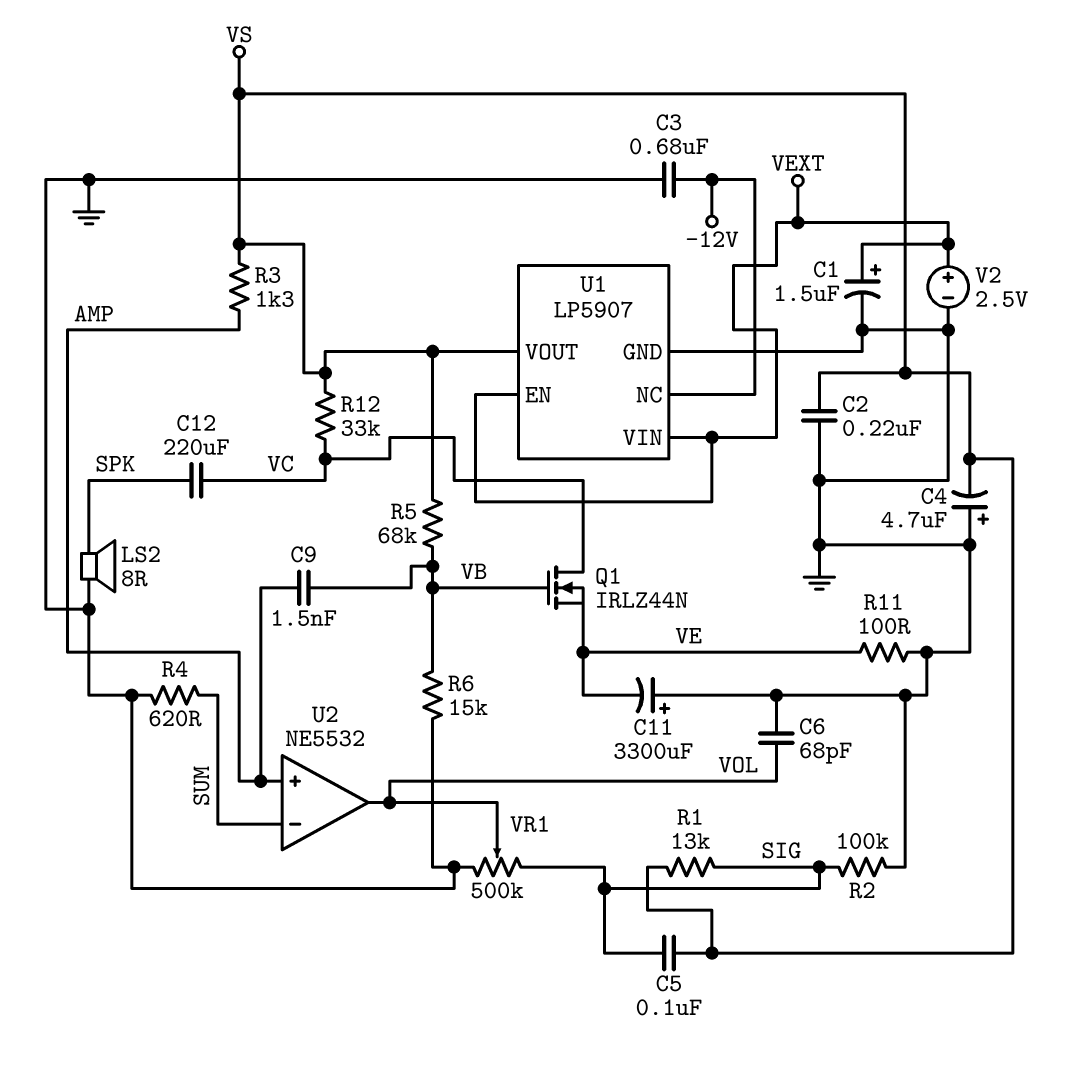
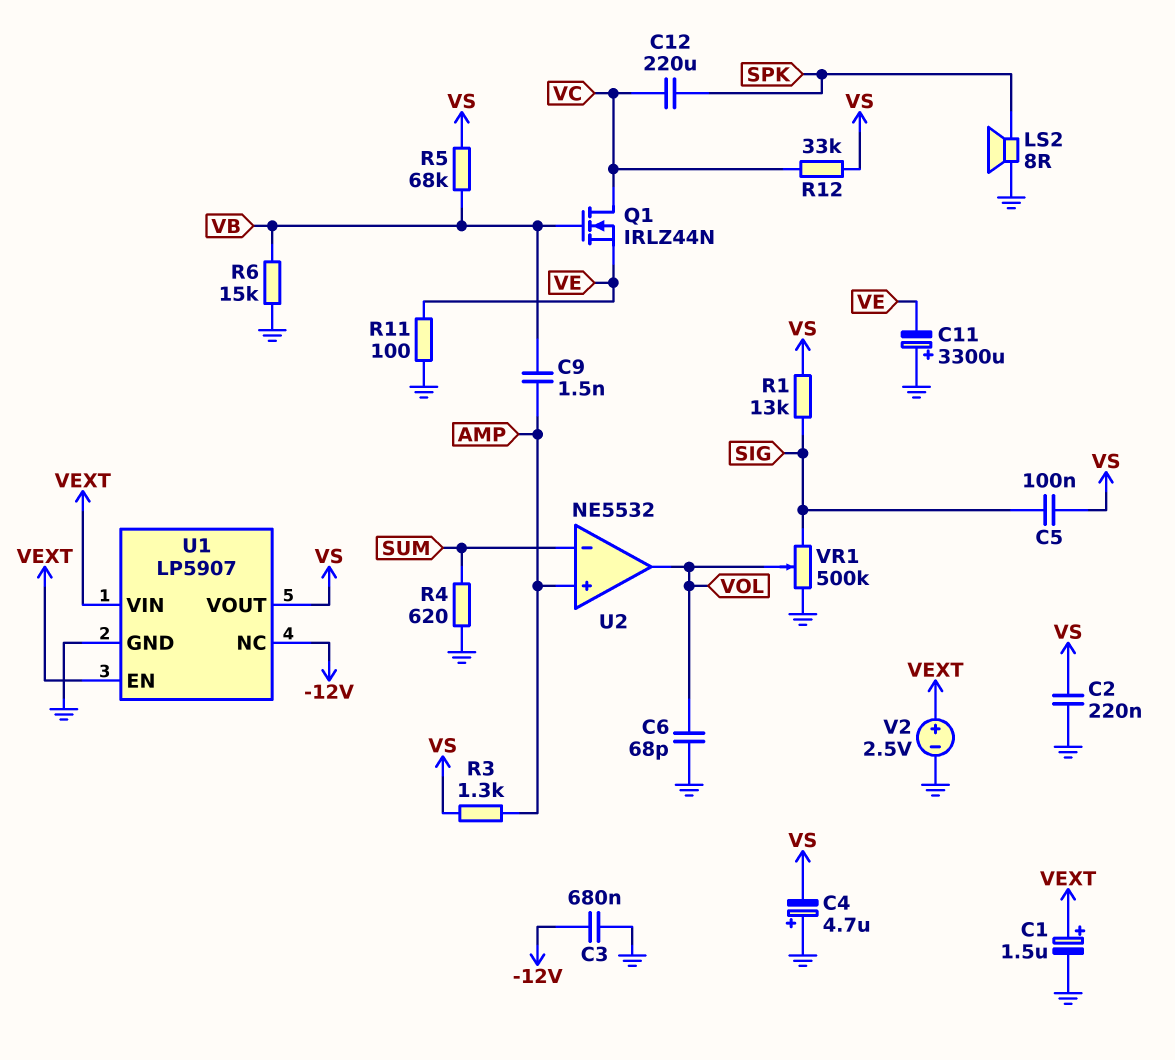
R2: 100k (GND, SIG) -> none

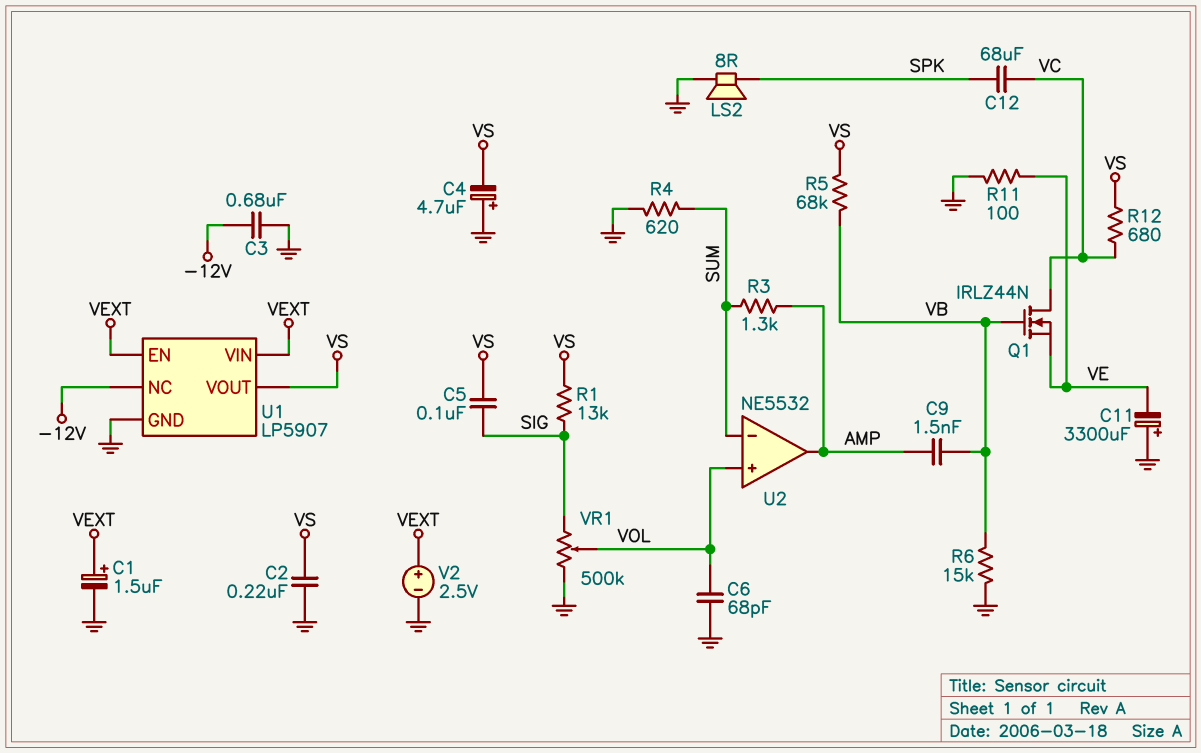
C12: 220uF (SPK, VC) -> 68uF (SPK, VC)
R3: 1.3k (AMP, VS) -> 1.3k (AMP, SUM)
R12: 33k (VC, VS) -> 680 (VC, VS)
U2 pin in+: AMP -> VOL
U2 pin out: VOL -> AMP

